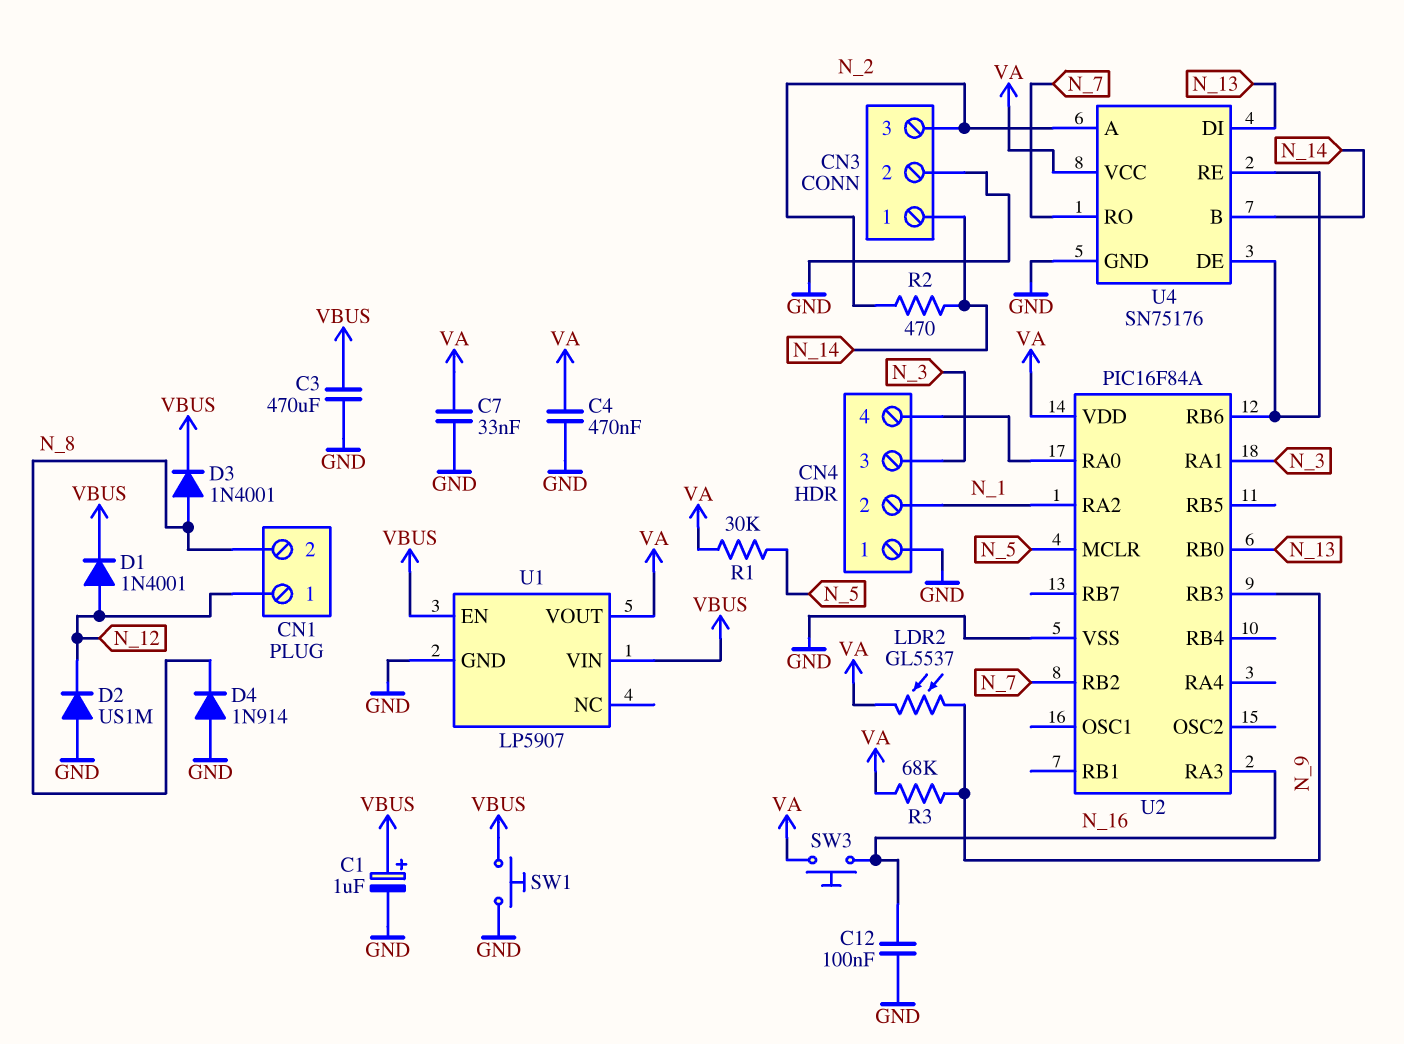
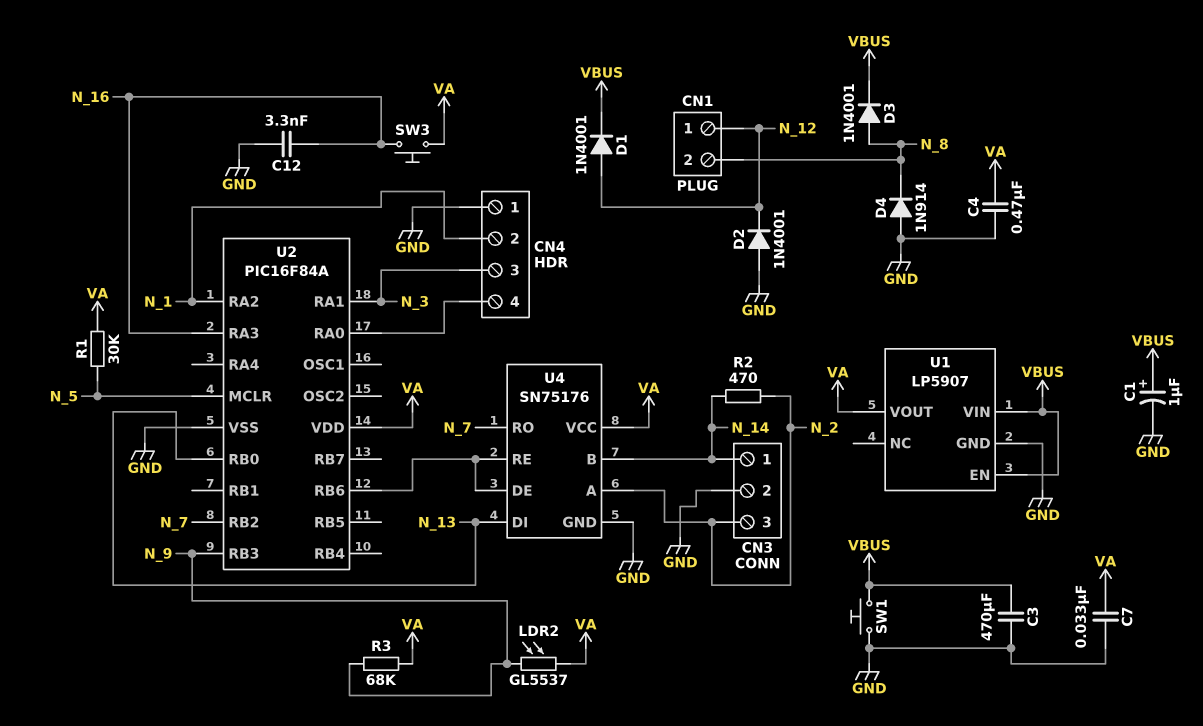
C12: 100nF (GND, N_16) -> 3.3nF (GND, N_16)
D2: diode US1M (A GND, K N_12) -> diode 1N4001 (A GND, K N_12)

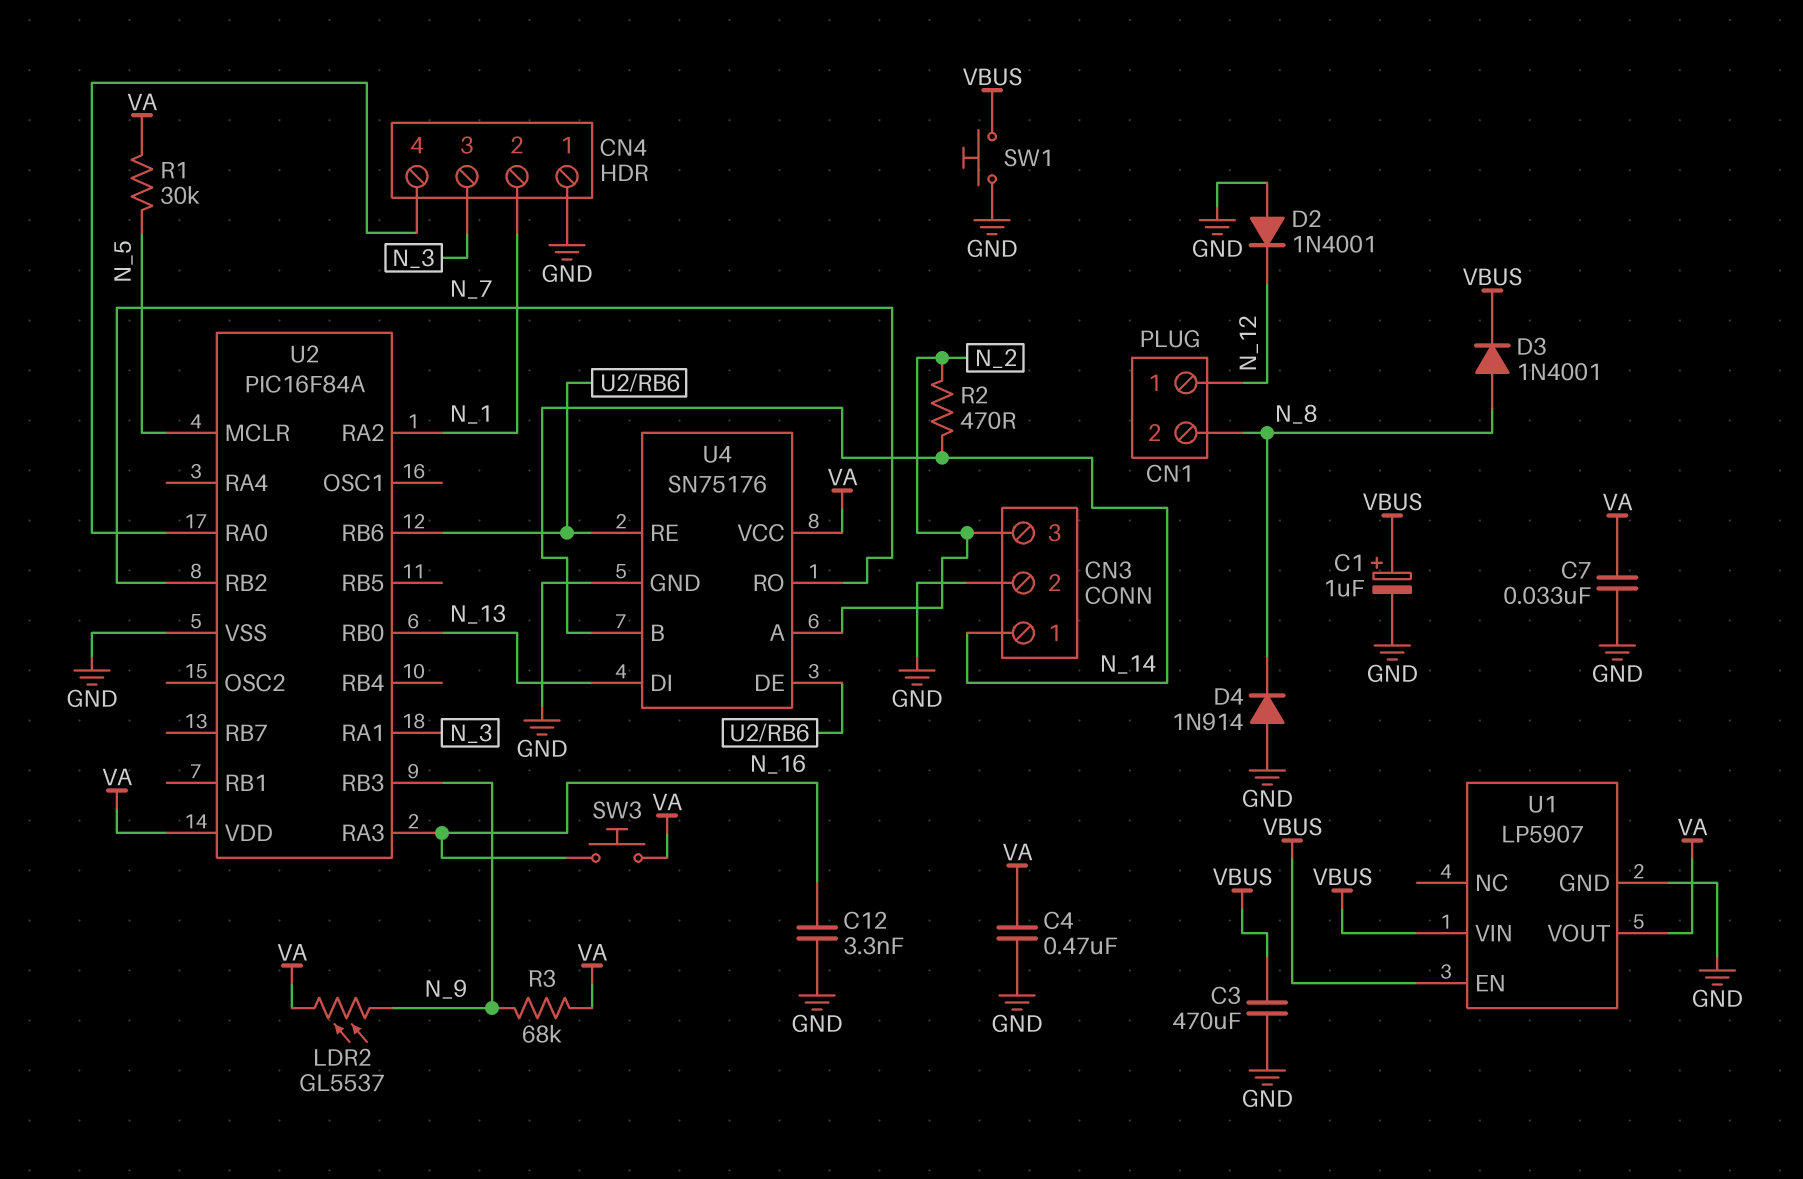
D1: diode 1N4001 (A N_12, K VBUS) -> none

